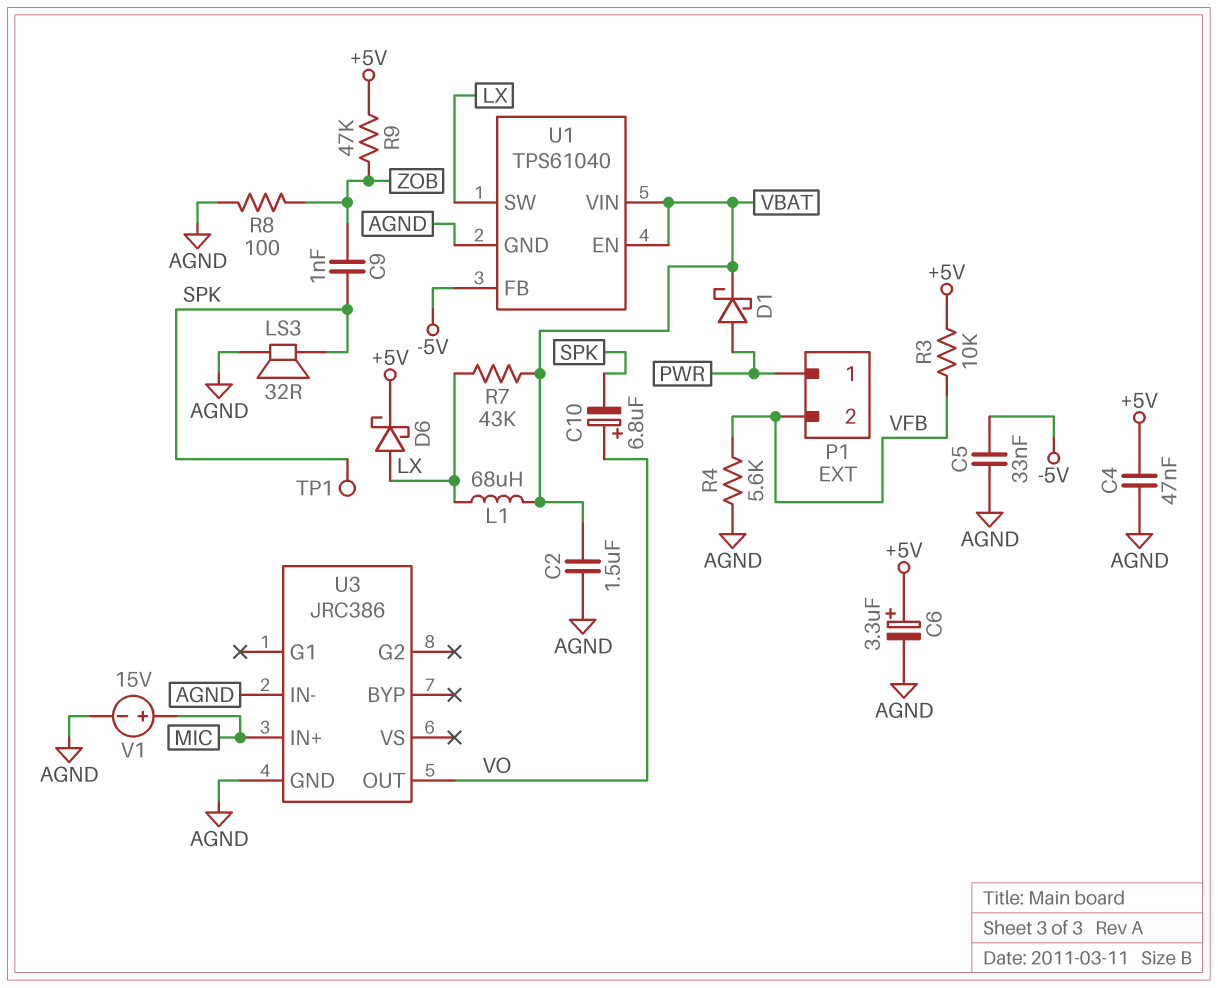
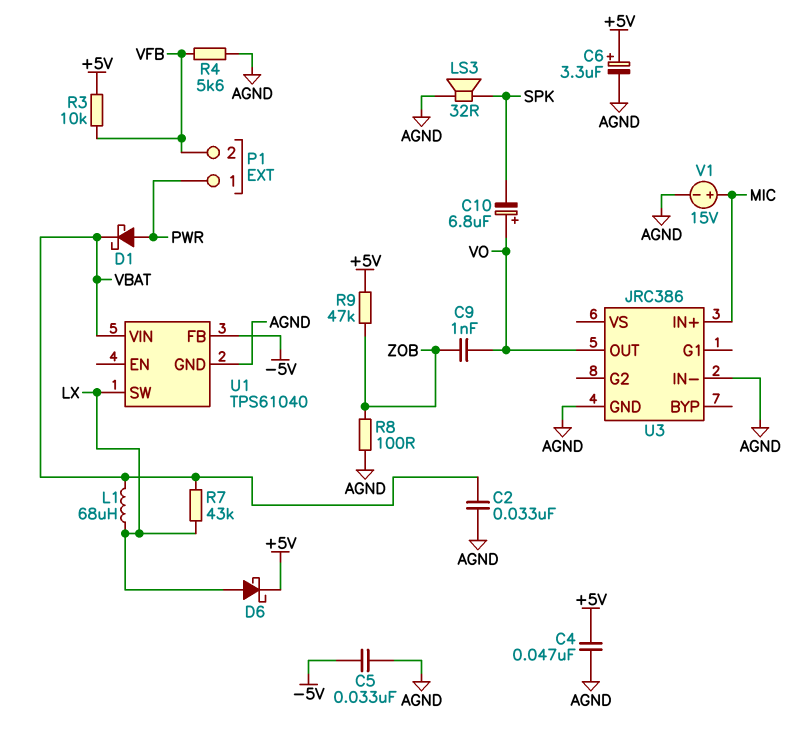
C2: 1.5uF (AGND, VBAT) -> 33nF (AGND, VBAT)
C9: 1nF (SPK, ZOB) -> 1nF (VO, ZOB)
TP1: test point (SPK) -> none
U1 pin EN: VBAT -> none

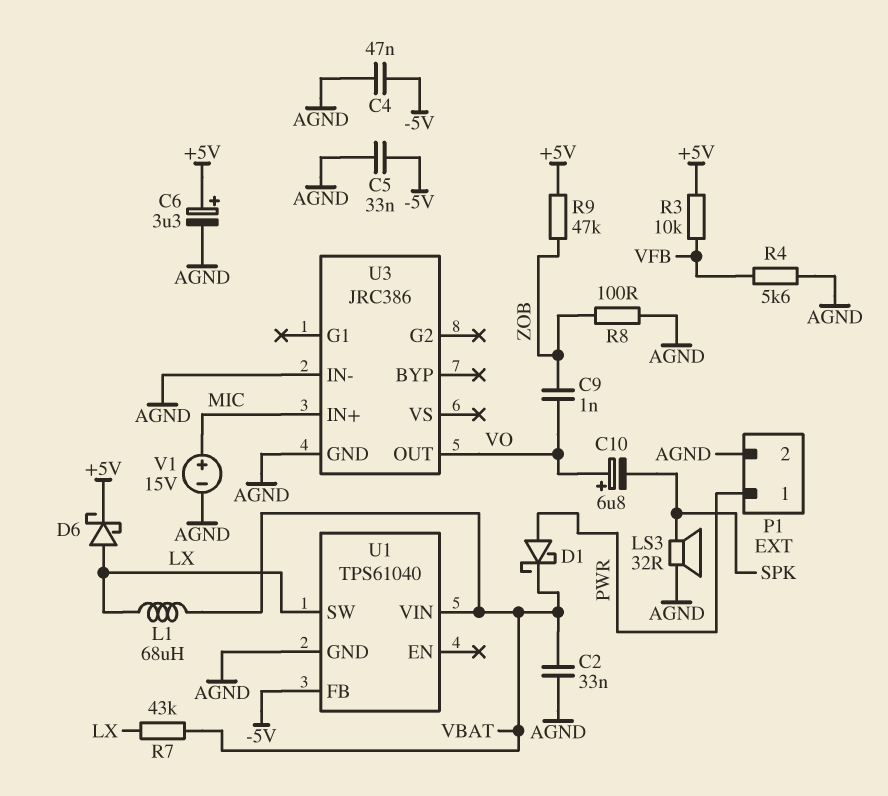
C4: 47nF (+5V, AGND) -> 47nF (-5V, AGND)
P1 pin 2: VFB -> AGND

